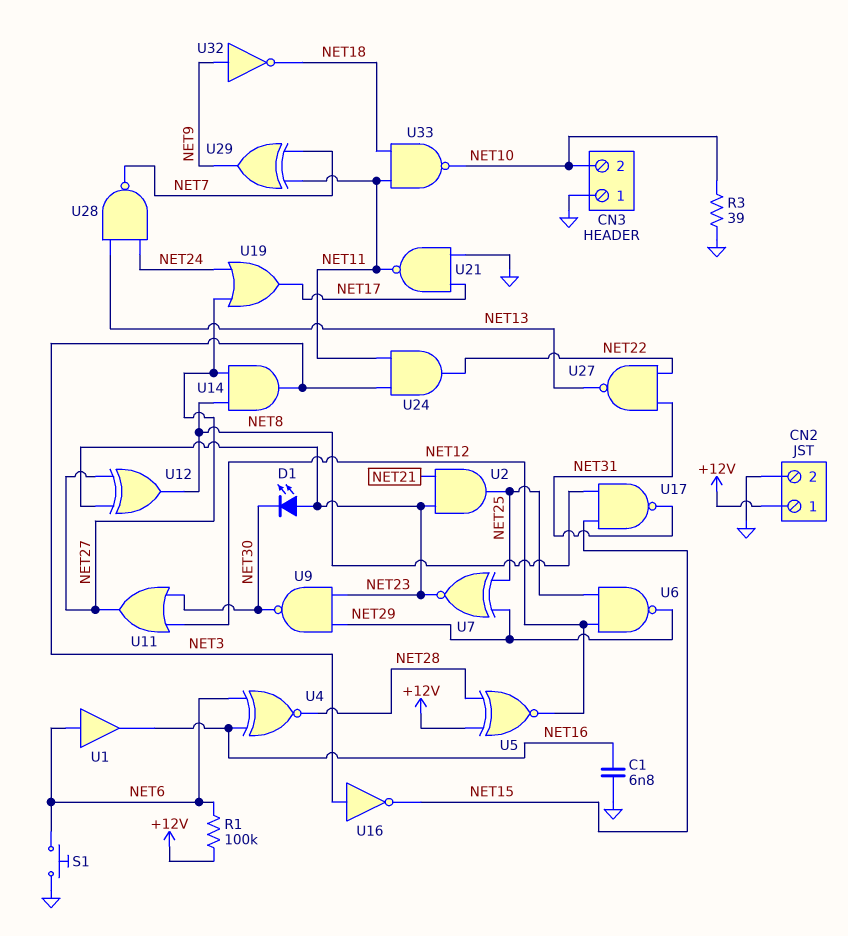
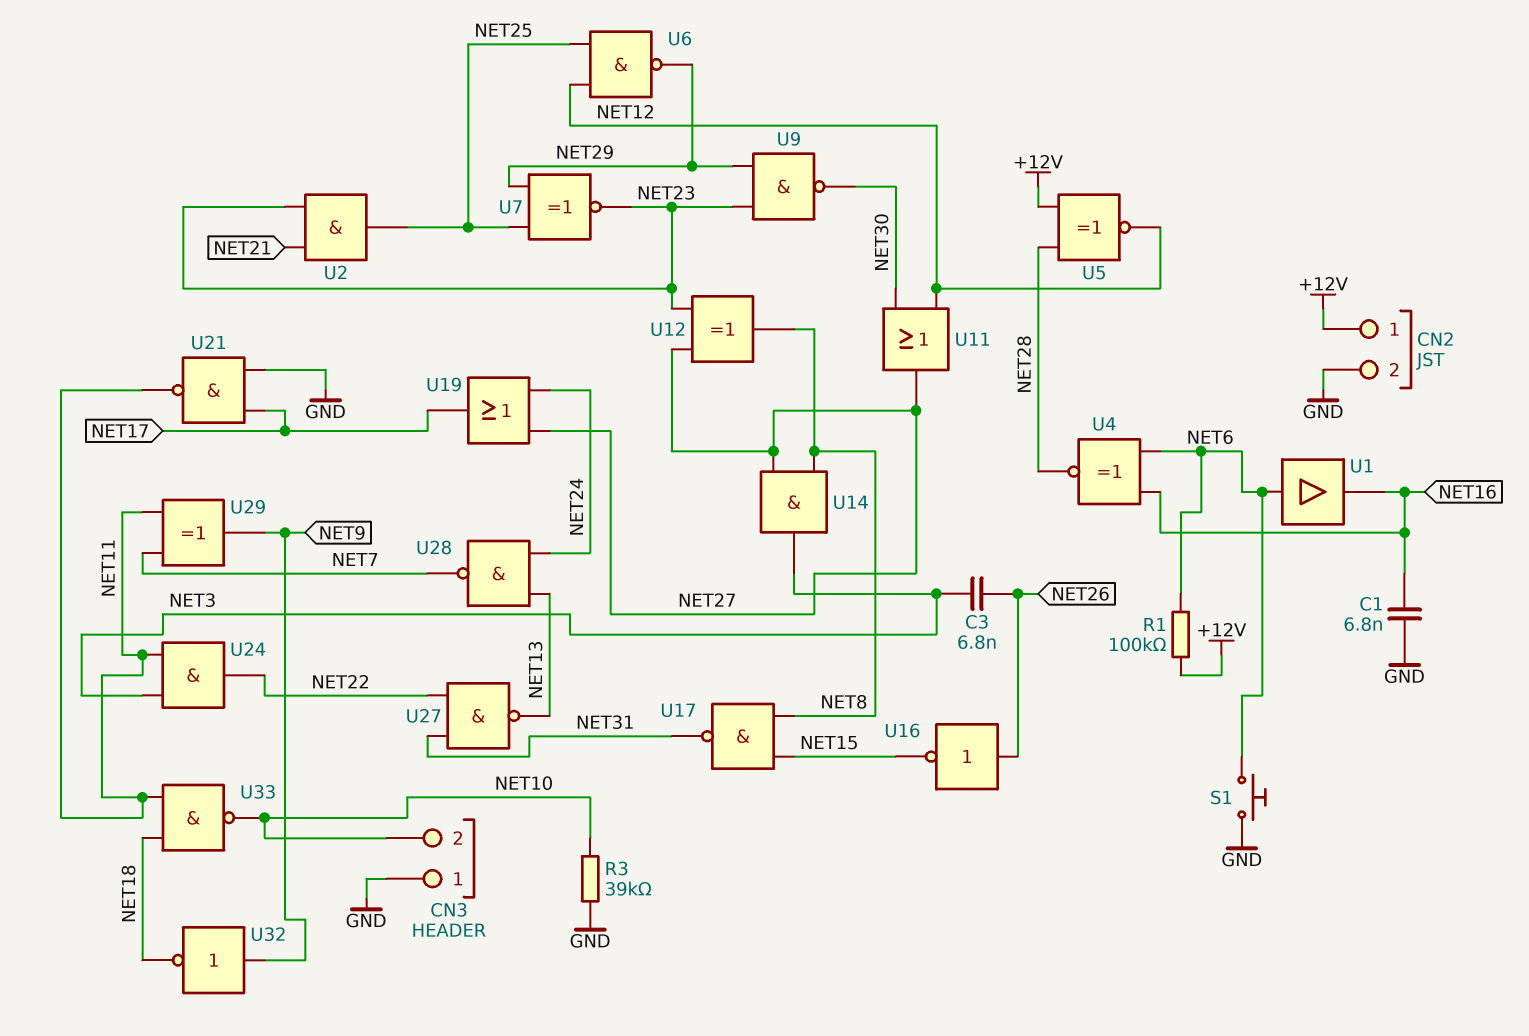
C3: none -> 6.8nF (NET3, NET26)
D1: LED (A NET23, K NET30) -> none
R3: 39 (GND, NET10) -> 39k (GND, NET10)
U16: NOT (in NET3, out NET15) -> NOT (in NET26, out NET15)

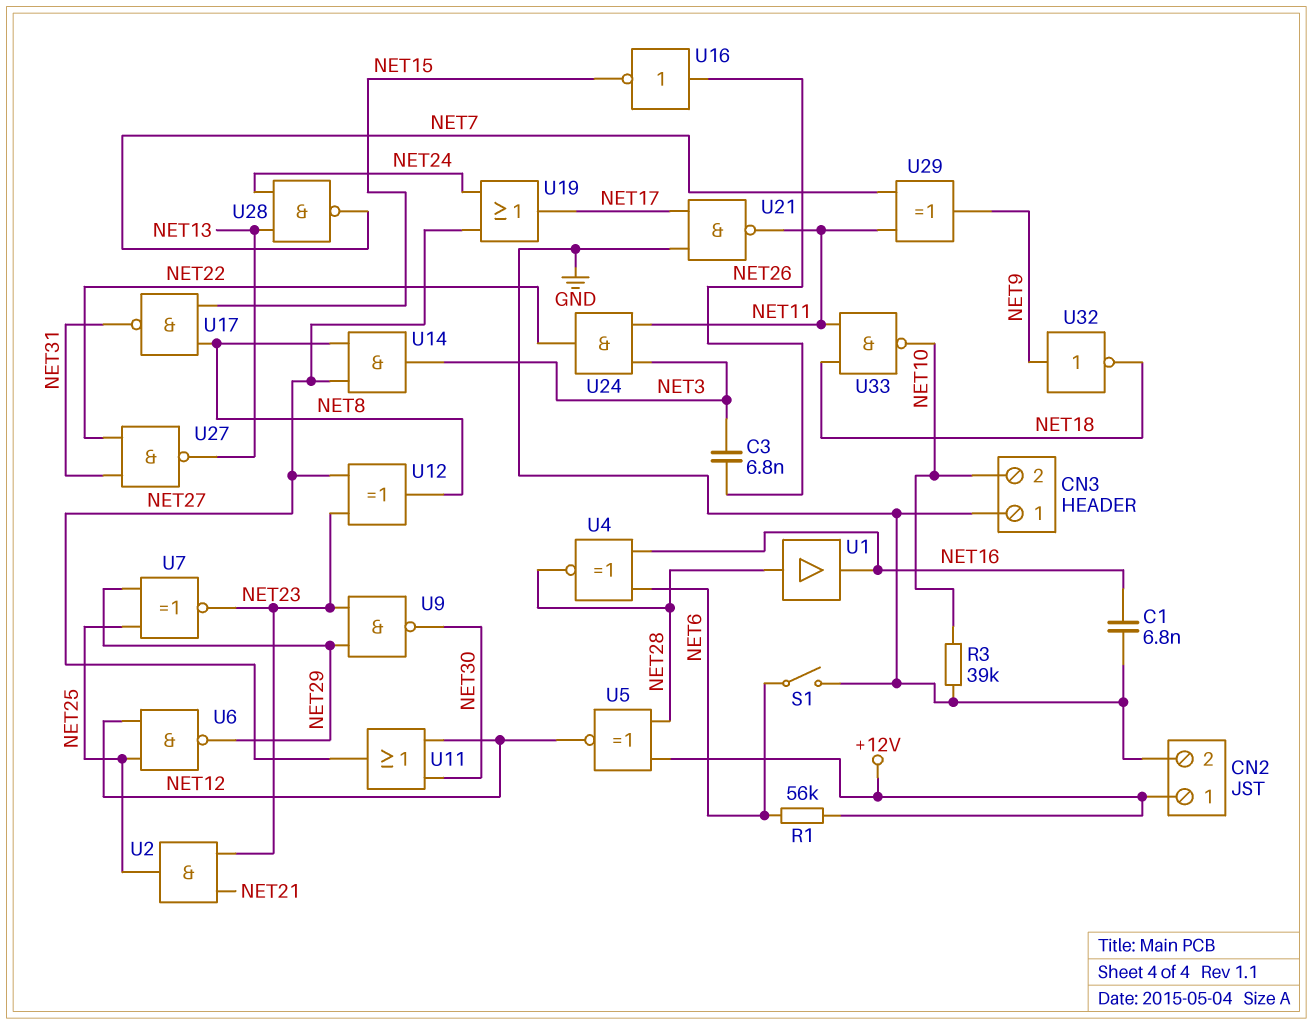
R1: 100k (+12V, NET6) -> 56k (+12V, NET6)
S1: button (GND, NET6) -> switch (GND, NET6)
U1: buffer (in NET6, out NET16) -> buffer (in NET28, out NET16)

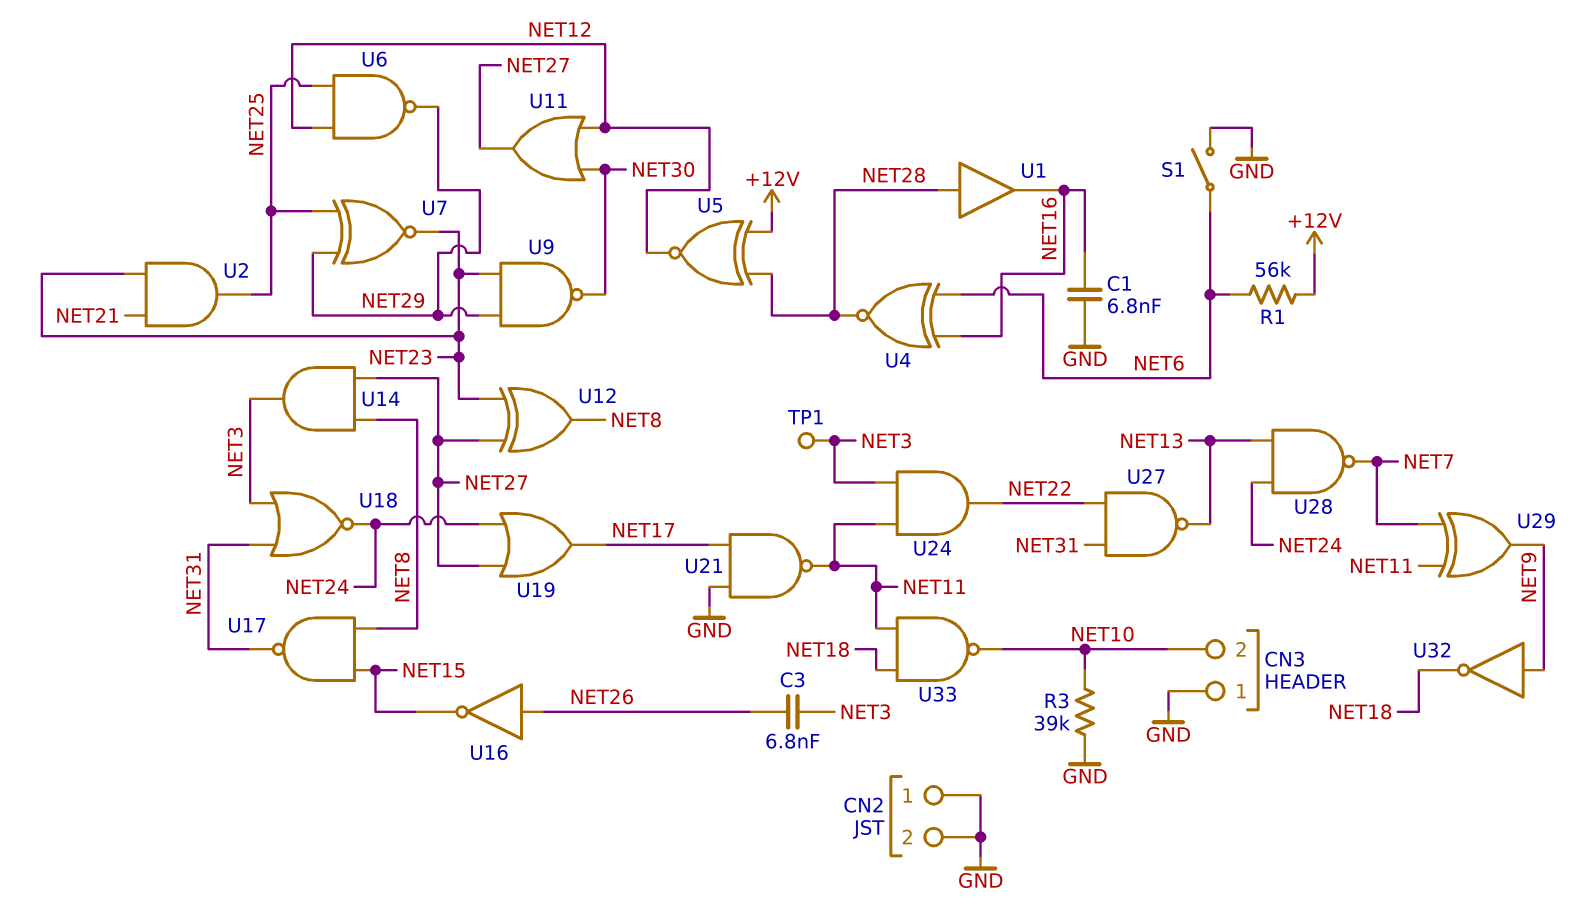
CN2 pin 1: +12V -> GND
TP1: none -> test point (NET3)
U18: none -> NOR (in NET3, in NET31, out NET24)

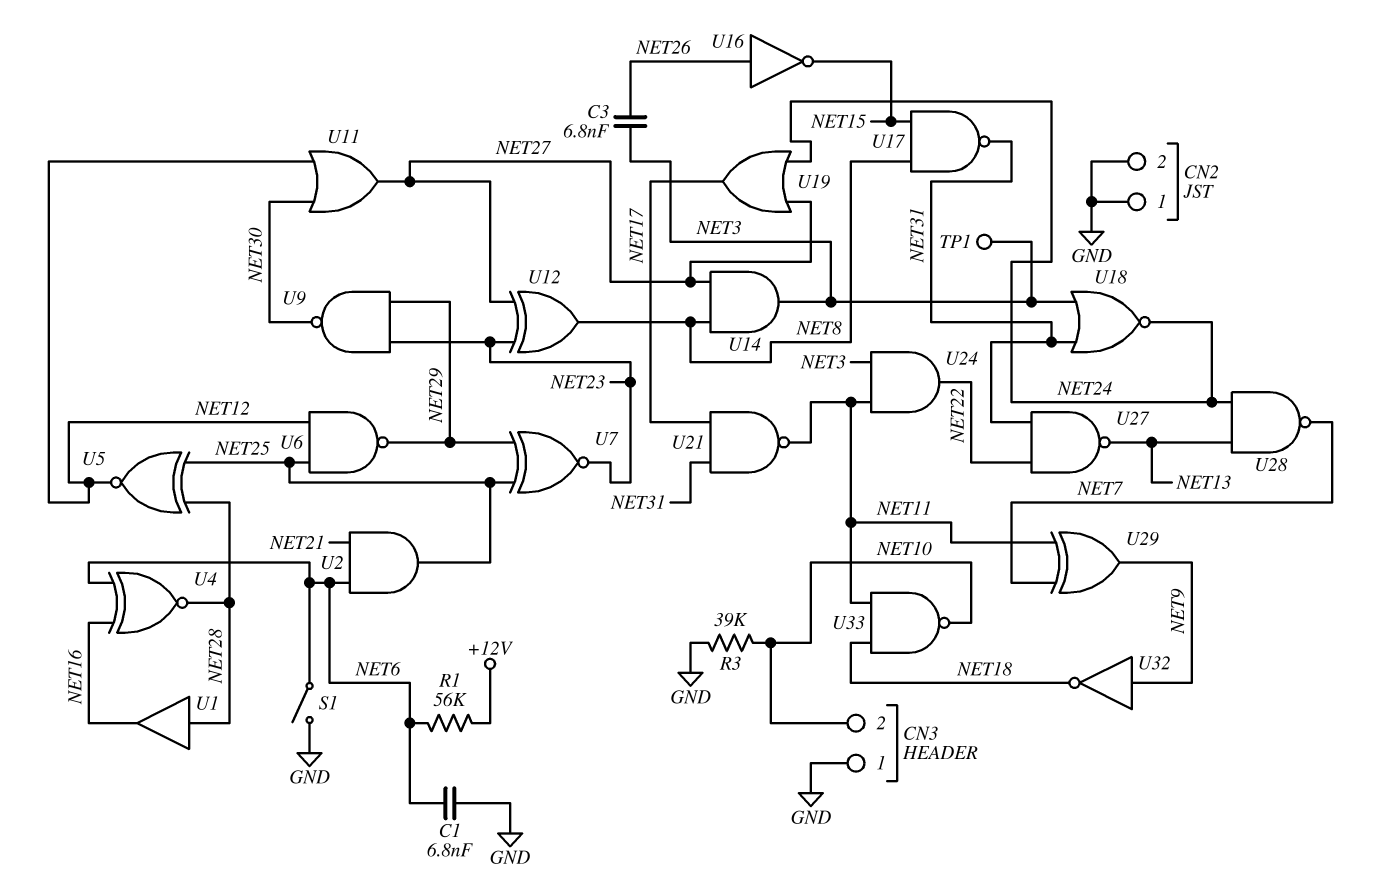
C1: 6.8nF (GND, NET16) -> 6.8nF (GND, NET6)
U2: AND (in NET21, in NET23, out NET25) -> AND (in NET6, in NET21, out NET25)
U5: XNOR (in +12V, in NET28, out NET12) -> XNOR (in NET25, in NET28, out NET12)
U21: NAND (in GND, in NET17, out NET11) -> NAND (in NET17, in NET31, out NET11)

